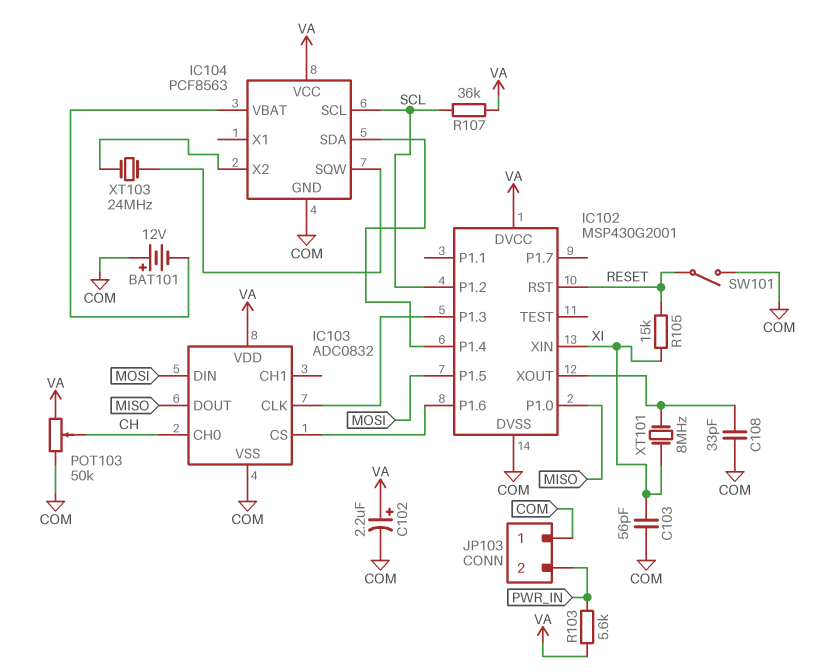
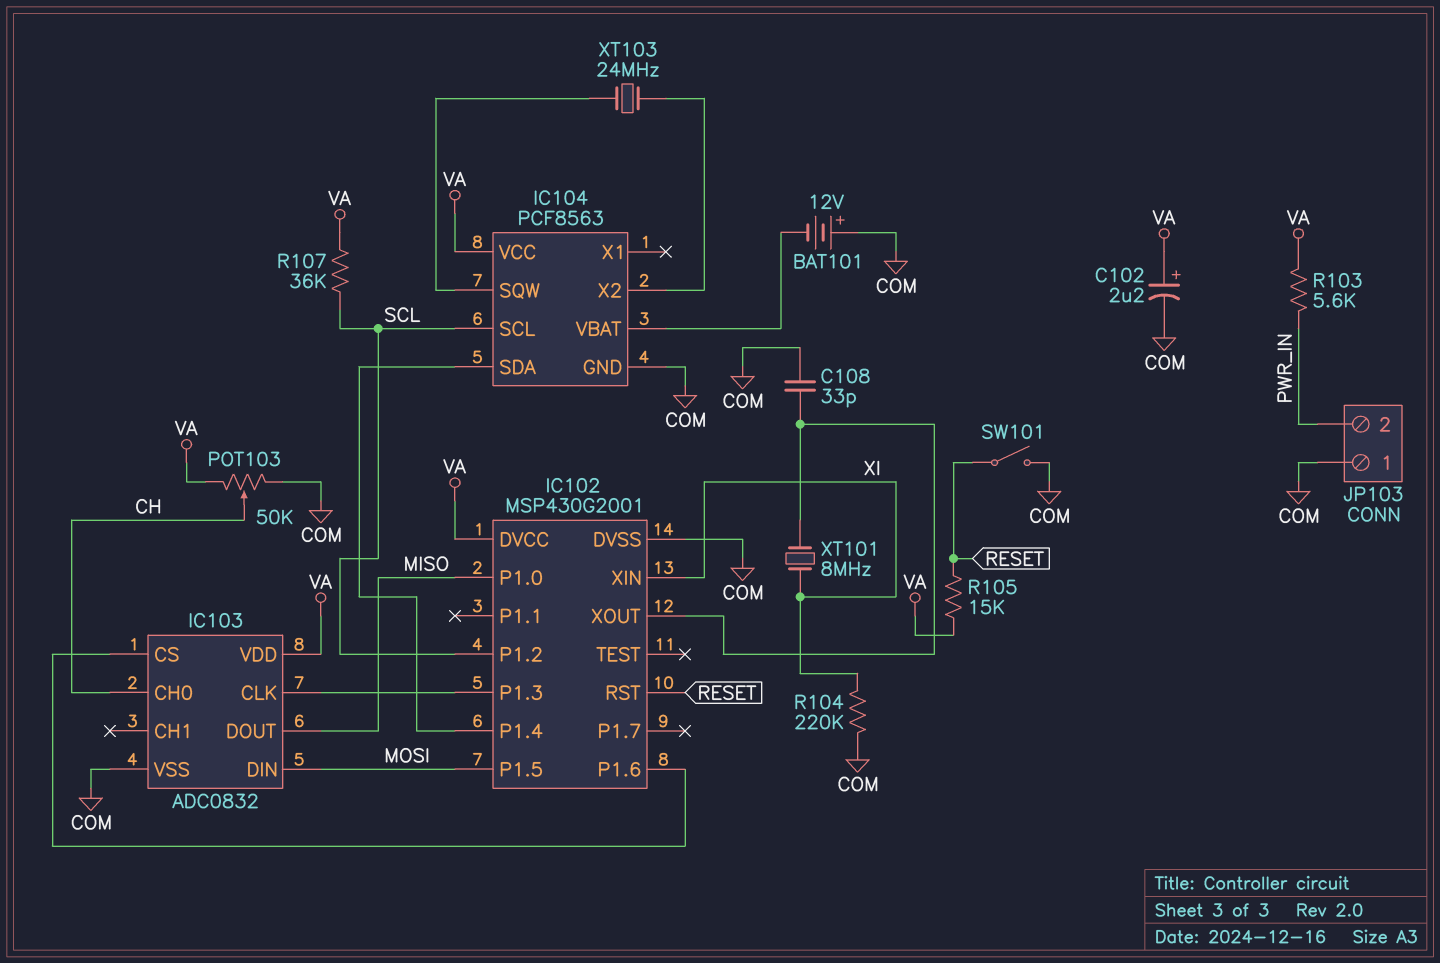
C103: 56pF (COM, XI) -> none
R104: none -> 220k (COM, XI)
R105: 15k (RESET, XI) -> 15k (RESET, VA)

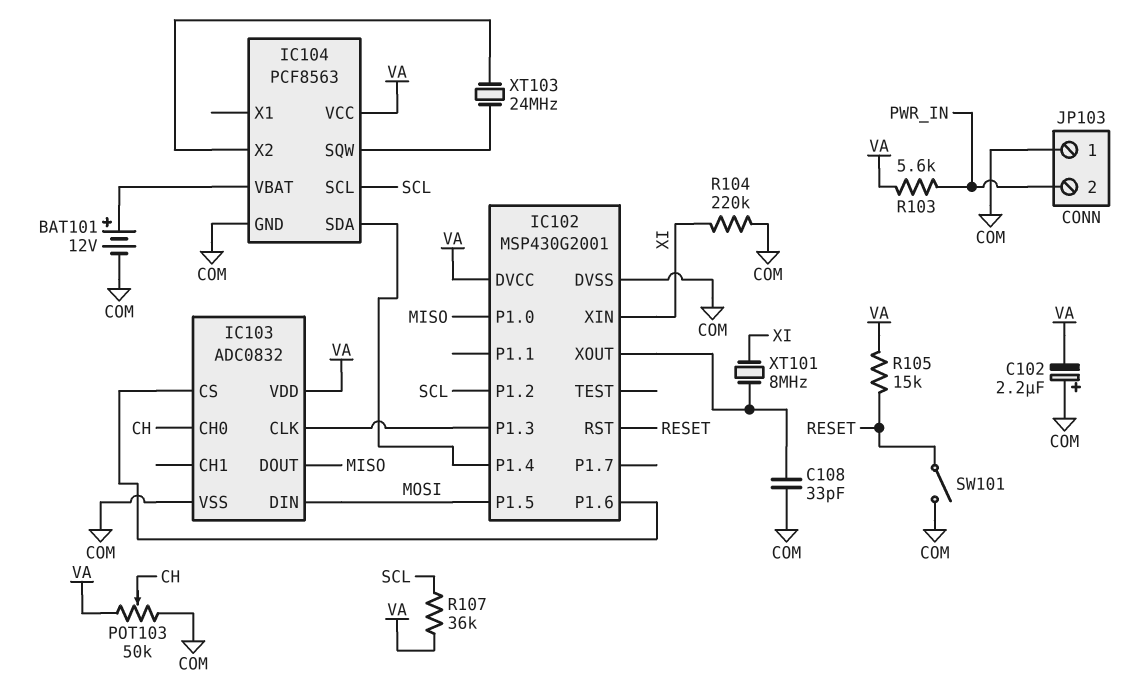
BAT101: 12V (plus COM, minus IC104/VBAT) -> 12V (plus IC104/VBAT, minus COM)
C102: 2.2uF (plus VA, minus COM) -> 2.2uF (plus COM, minus VA)

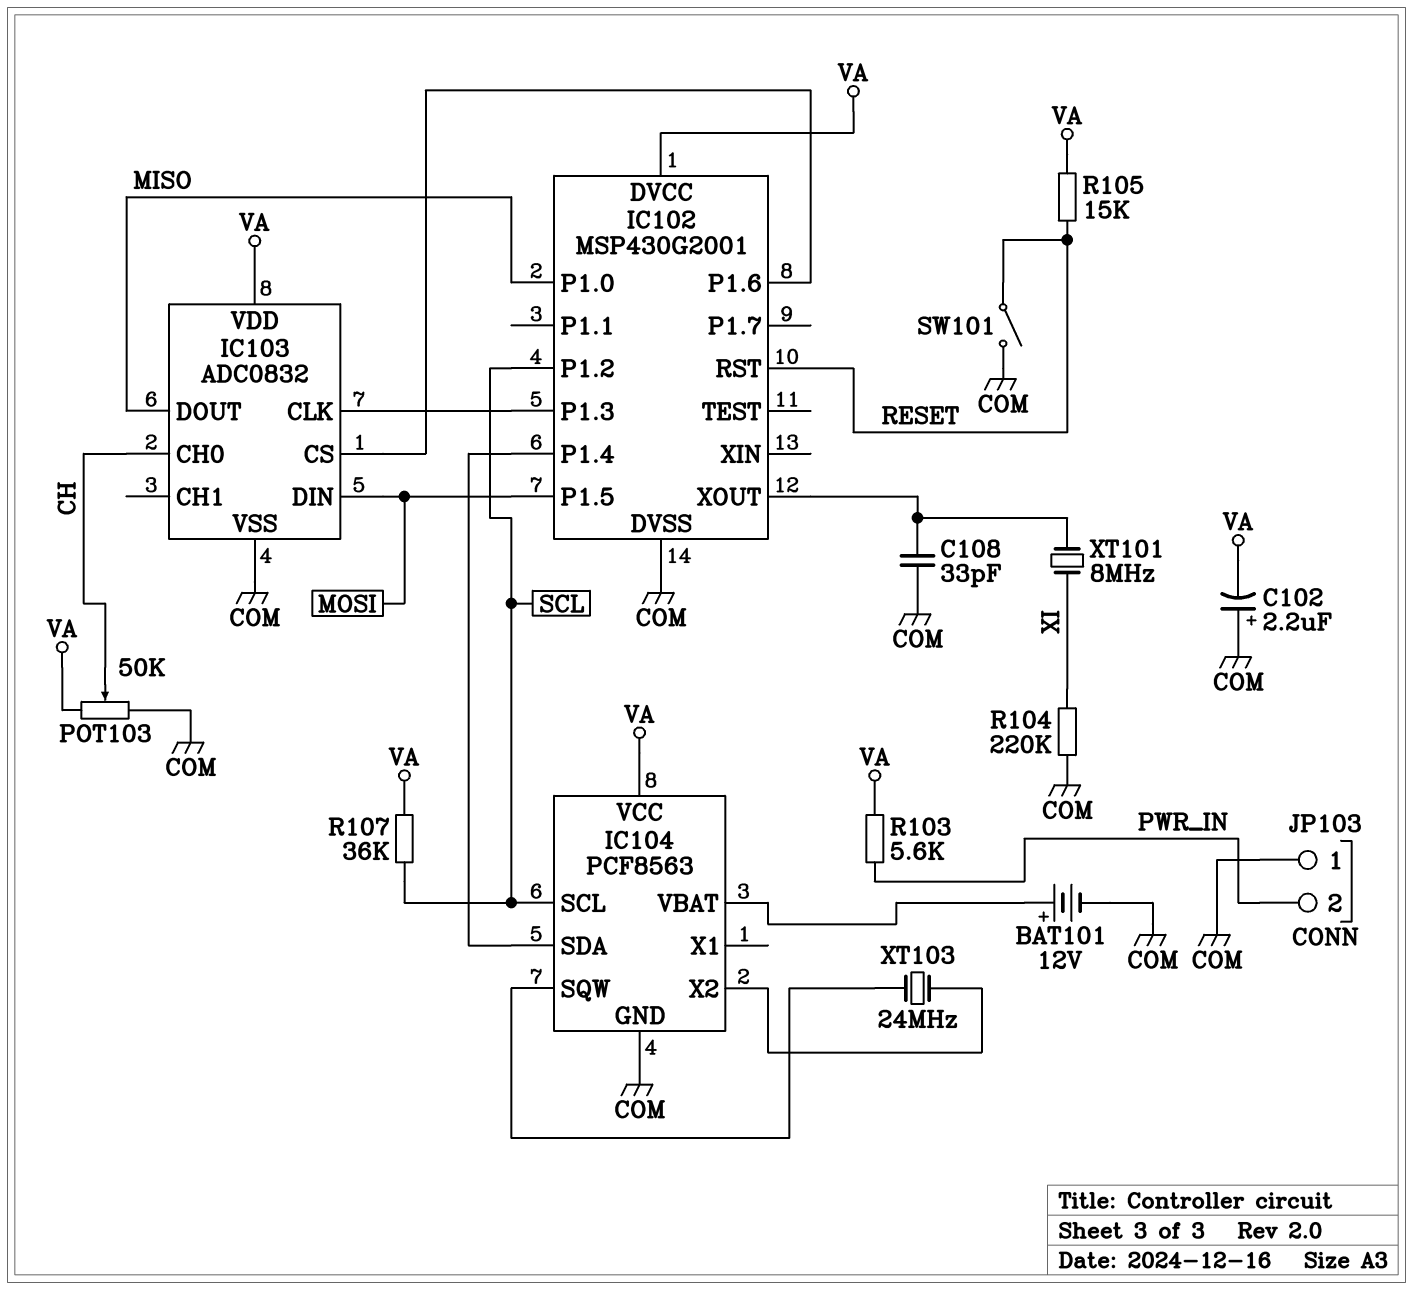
IC102 pin XIN: XI -> none

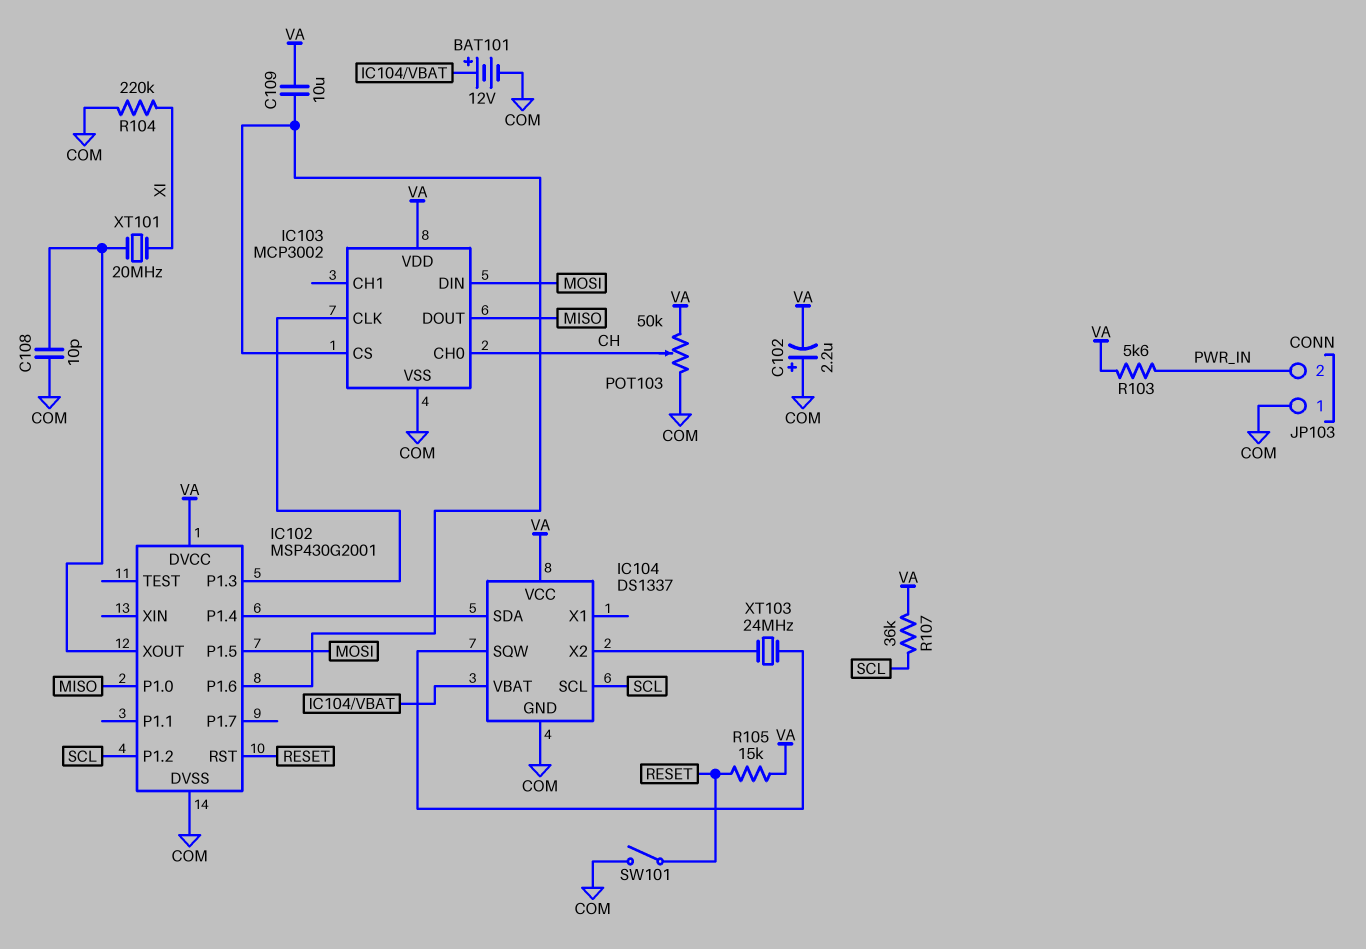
C108: 33pF (COM, IC102/XOUT) -> 10pF (COM, IC102/XOUT)
C109: none -> 10uF (IC102/P1.6, VA)
IC103: ADC0832 -> MCP3002
IC104: PCF8563 -> DS1337
XT101: 8MHz (IC102/XOUT, XI) -> 20MHz (IC102/XOUT, XI)

